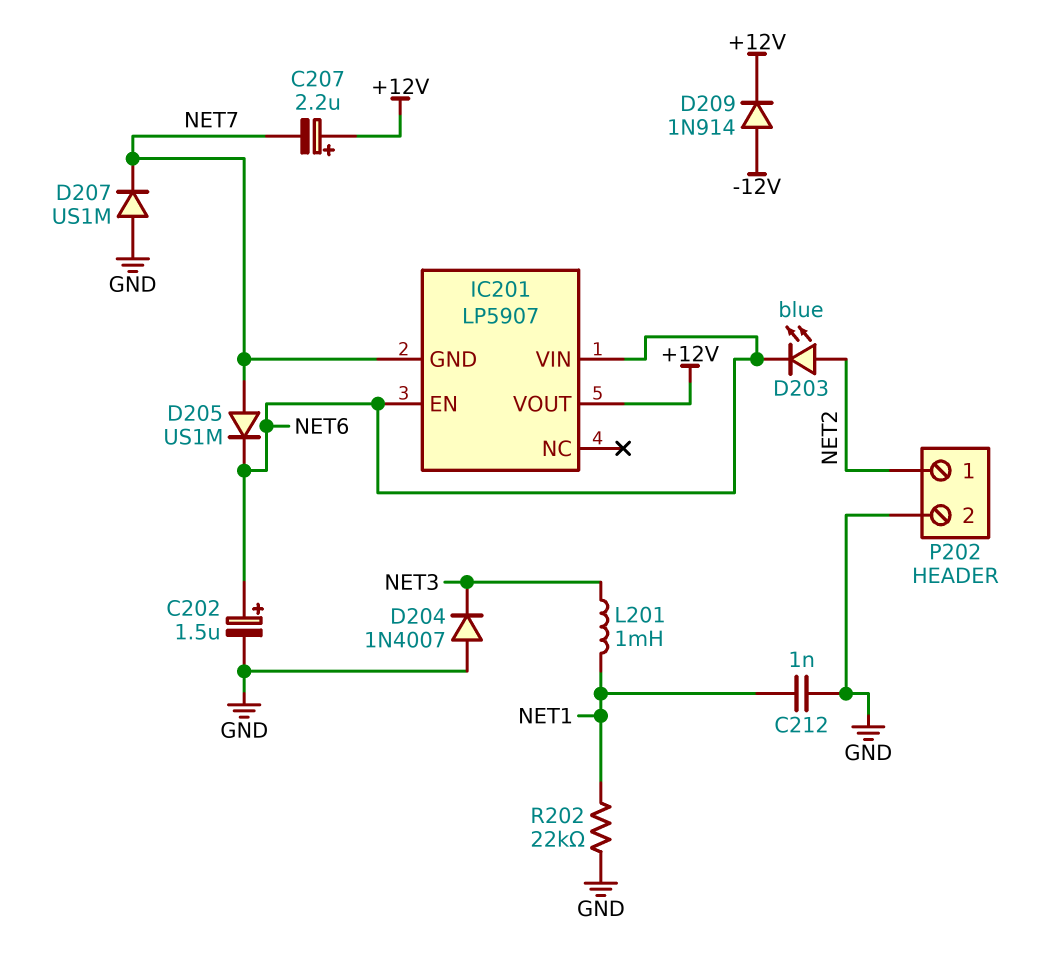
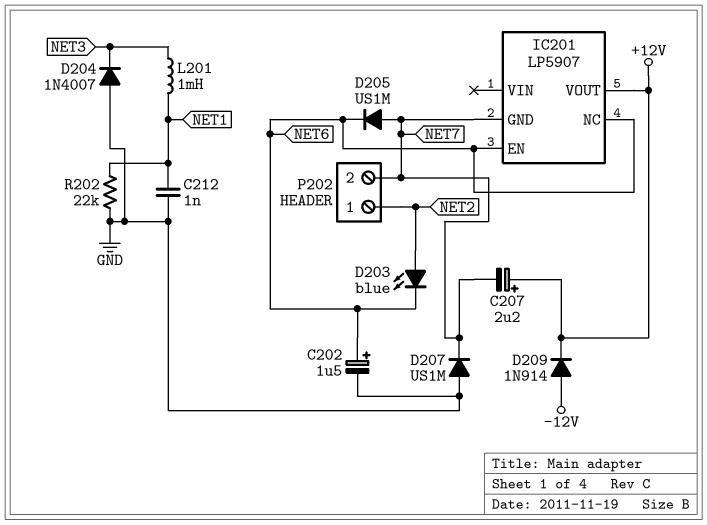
IC201 pin NC: none -> NET6
IC201 pin VIN: NET6 -> none
P202 pin 2: GND -> NET7

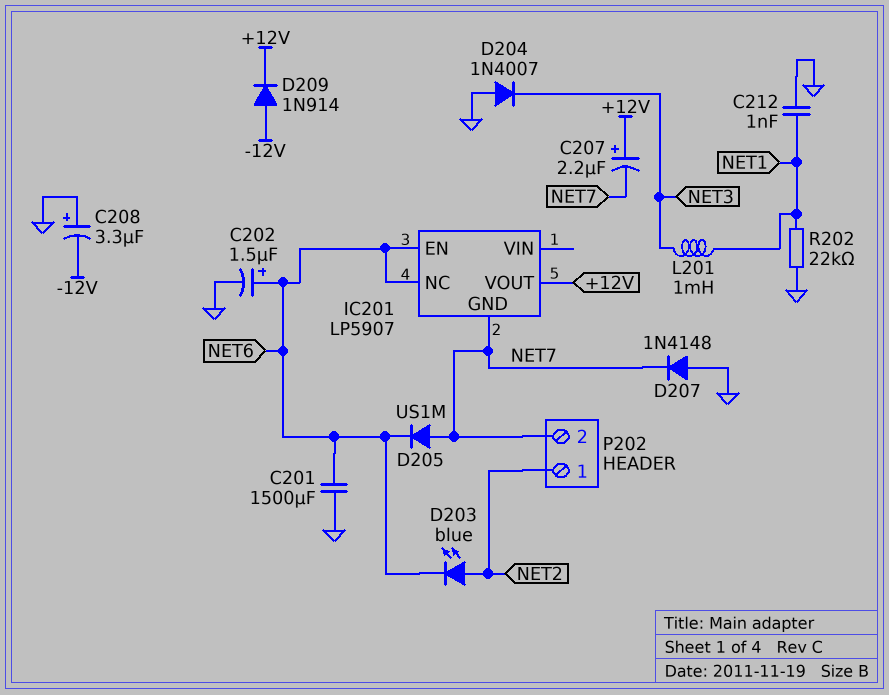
C201: none -> 1500uF (GND, NET6)
C208: none -> 3.3uF (plus GND, minus -12V)
D207: diode US1M (A GND, K NET7) -> diode 1N4148 (A GND, K NET7)

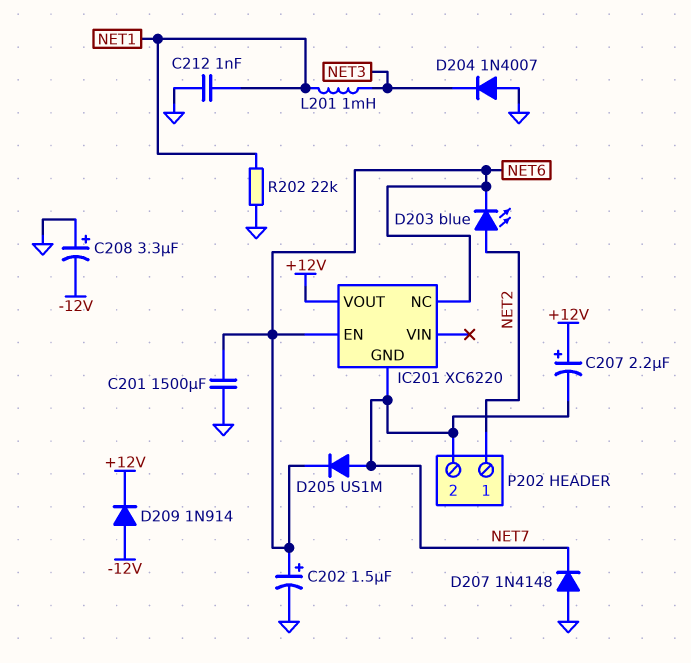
IC201: LP5907 -> XC6220

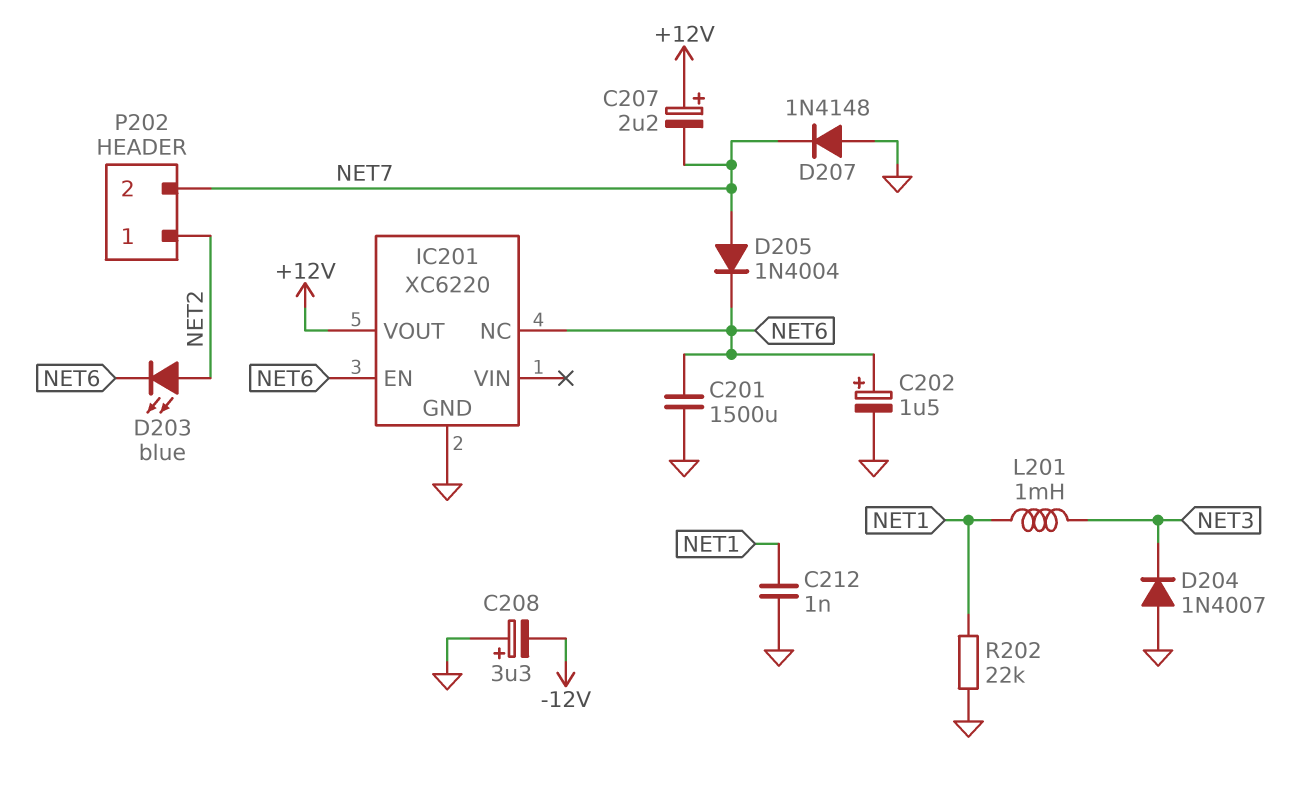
D205: diode US1M (A NET7, K NET6) -> diode 1N4004 (A NET7, K NET6)
D209: diode 1N914 (A -12V, K +12V) -> none
IC201 pin GND: NET7 -> GND

